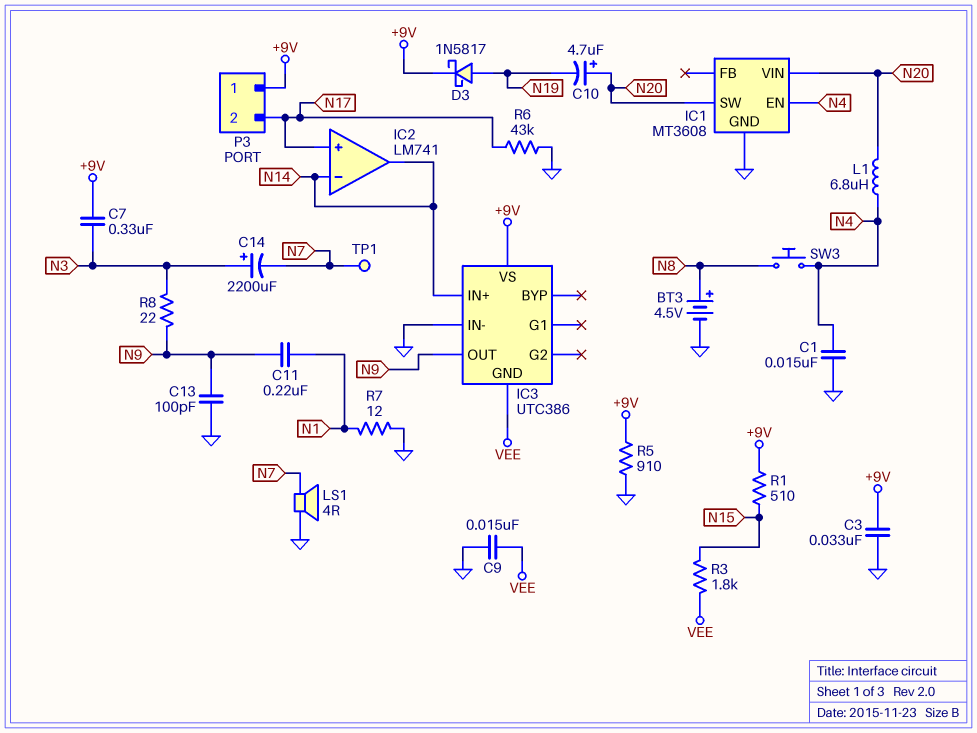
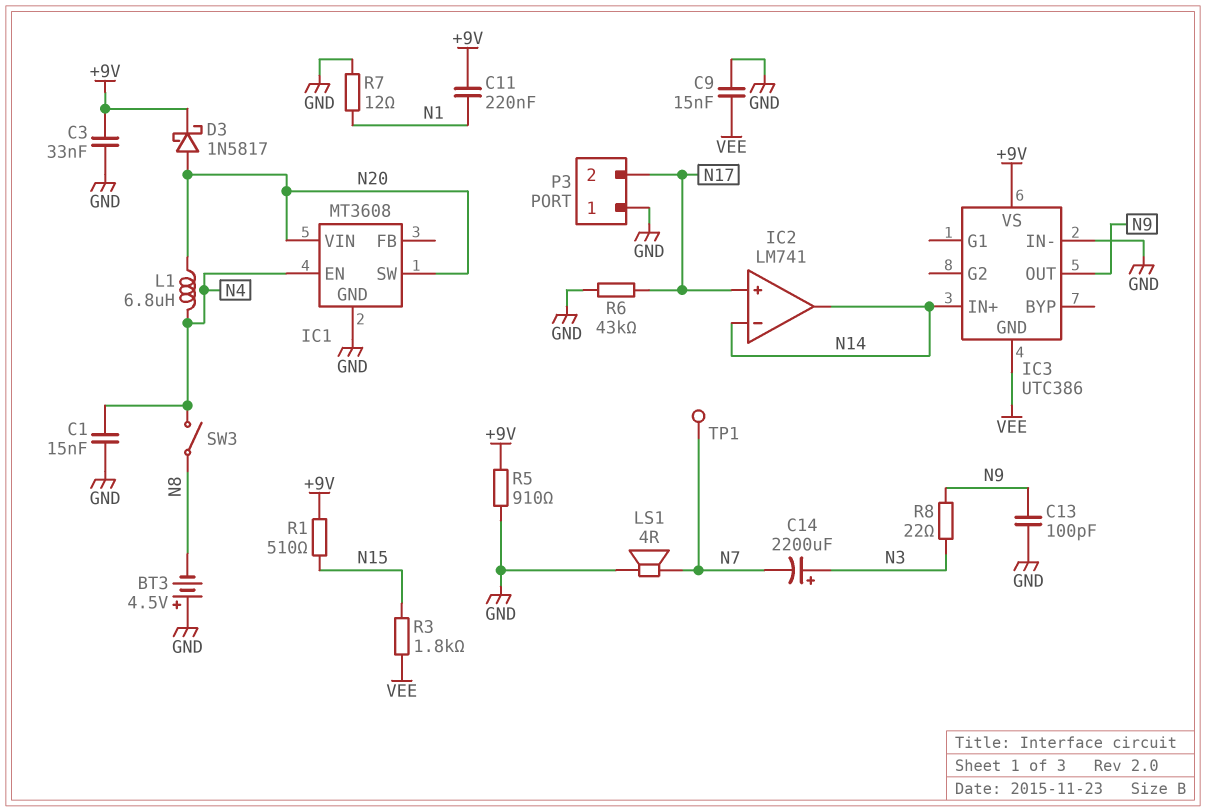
BT3: 4.5V (plus N8, minus GND) -> 4.5V (plus GND, minus N8)
C7: 330nF (+9V, N3) -> none
C10: 4.7uF (plus N20, minus N19) -> none
C11: 220nF (N1, N9) -> 220nF (+9V, N1)
D3: schottky 1N5817 (A N19, K +9V) -> schottky 1N5817 (A N20, K +9V)
P3 pin 1: +9V -> GND
SW3: button (N4, N8) -> switch (N4, N8)

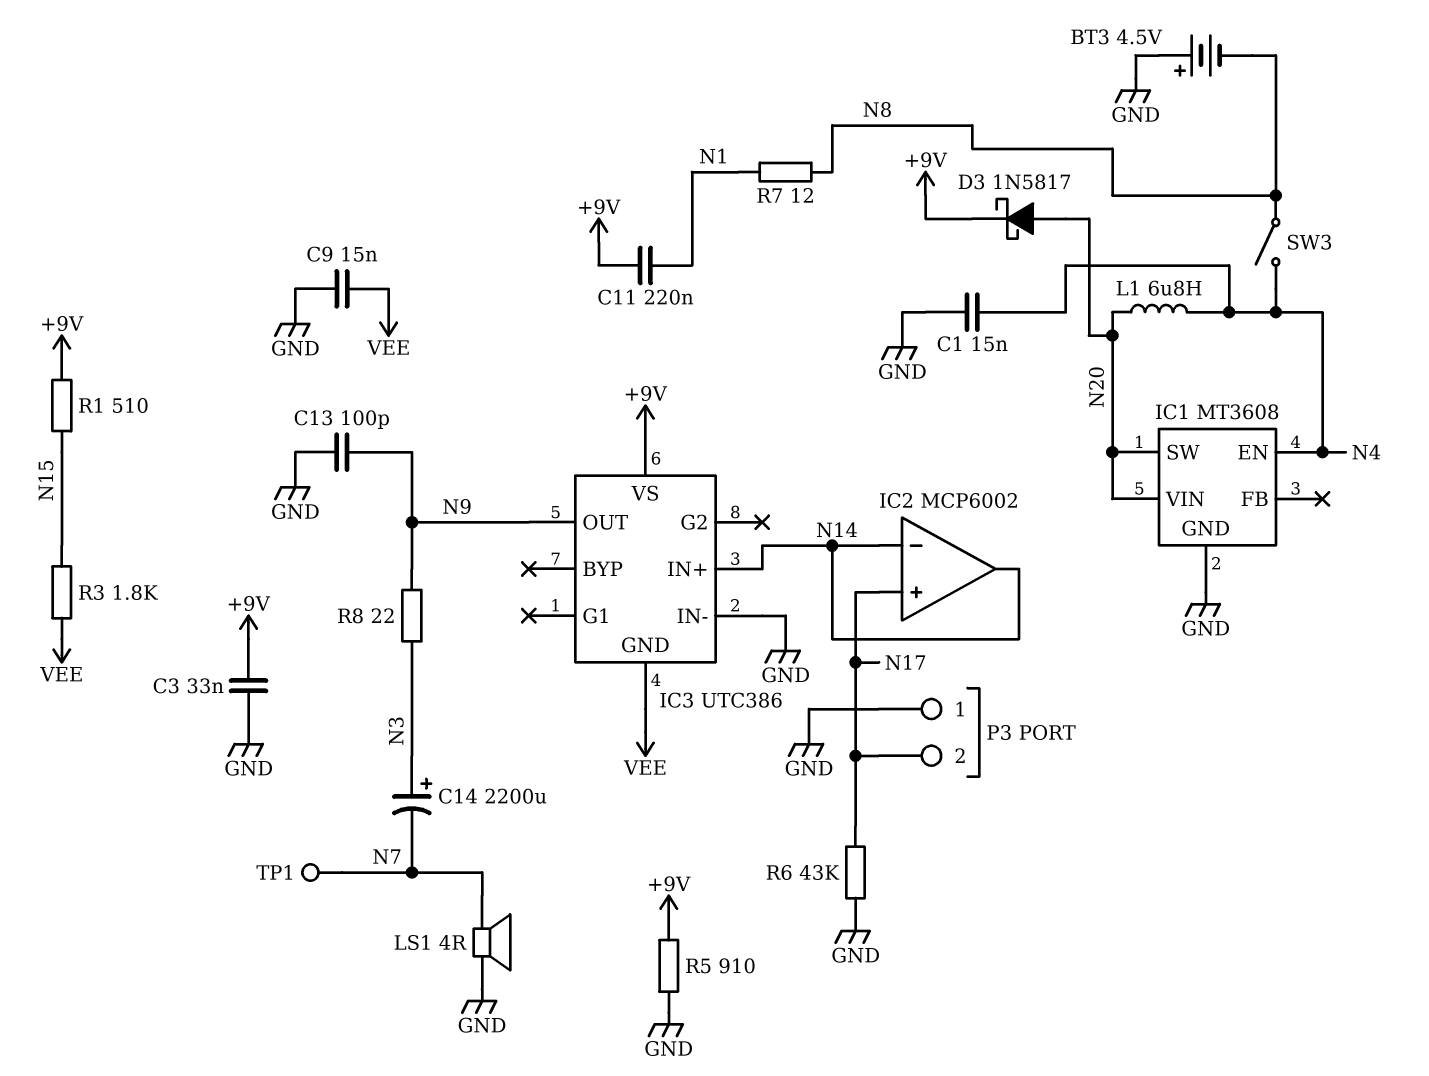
IC2: LM741 -> MCP6002
R7: 12 (GND, N1) -> 12 (N1, N8)

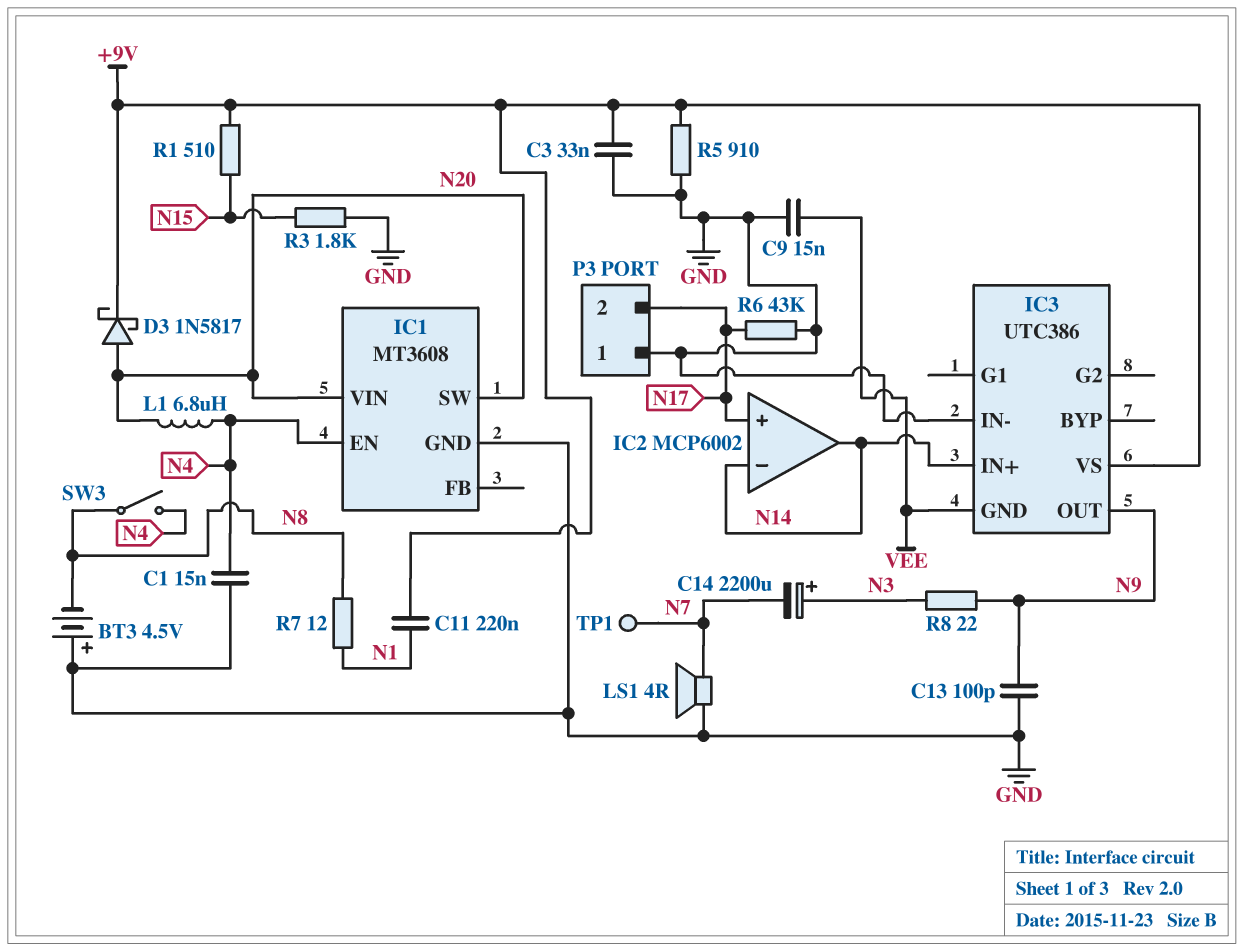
R3: 1.8k (N15, VEE) -> 1.8k (GND, N15)

